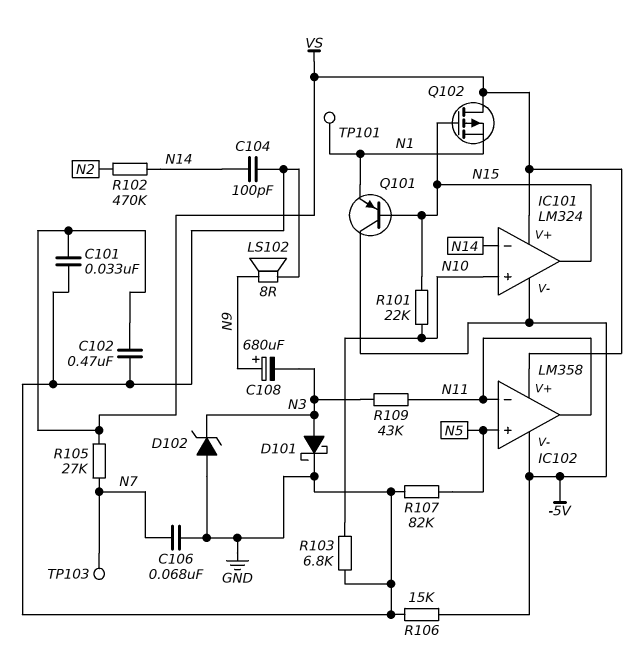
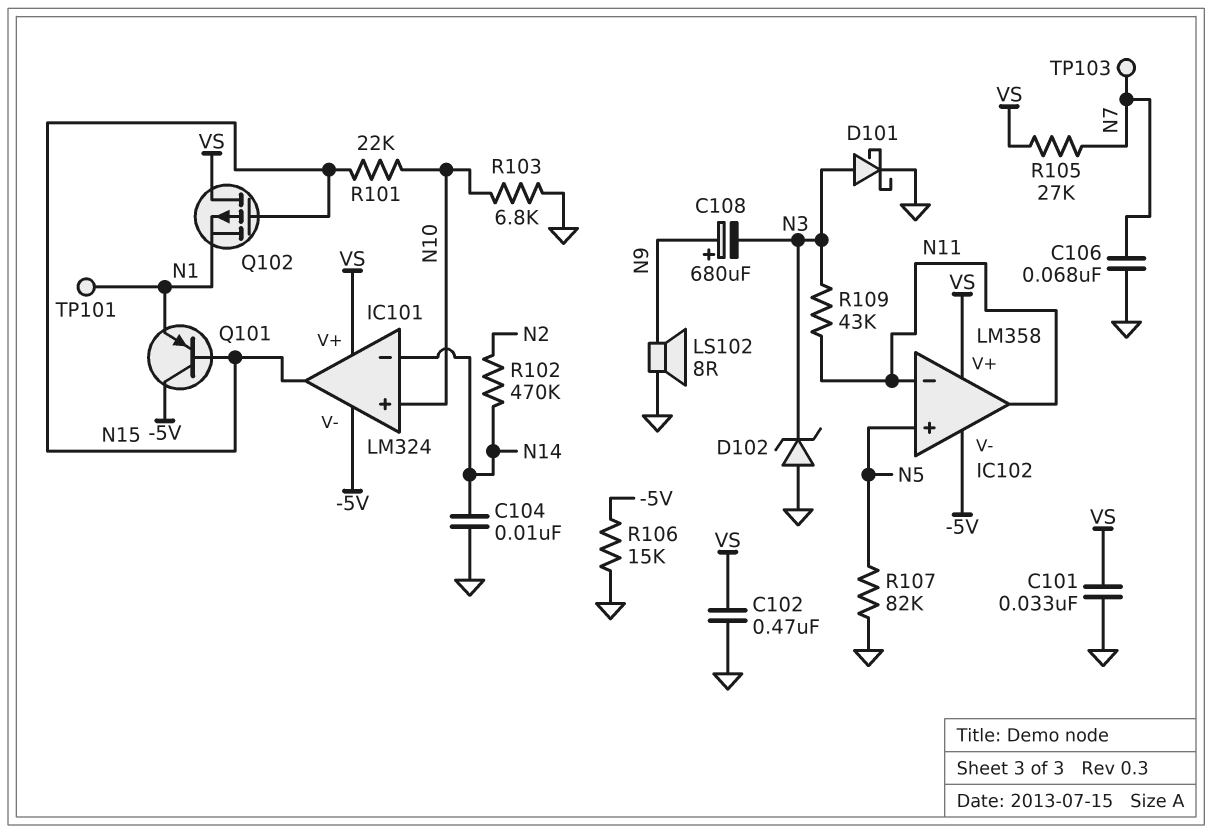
C104: 100pF (GND, N14) -> 10nF (GND, N14)

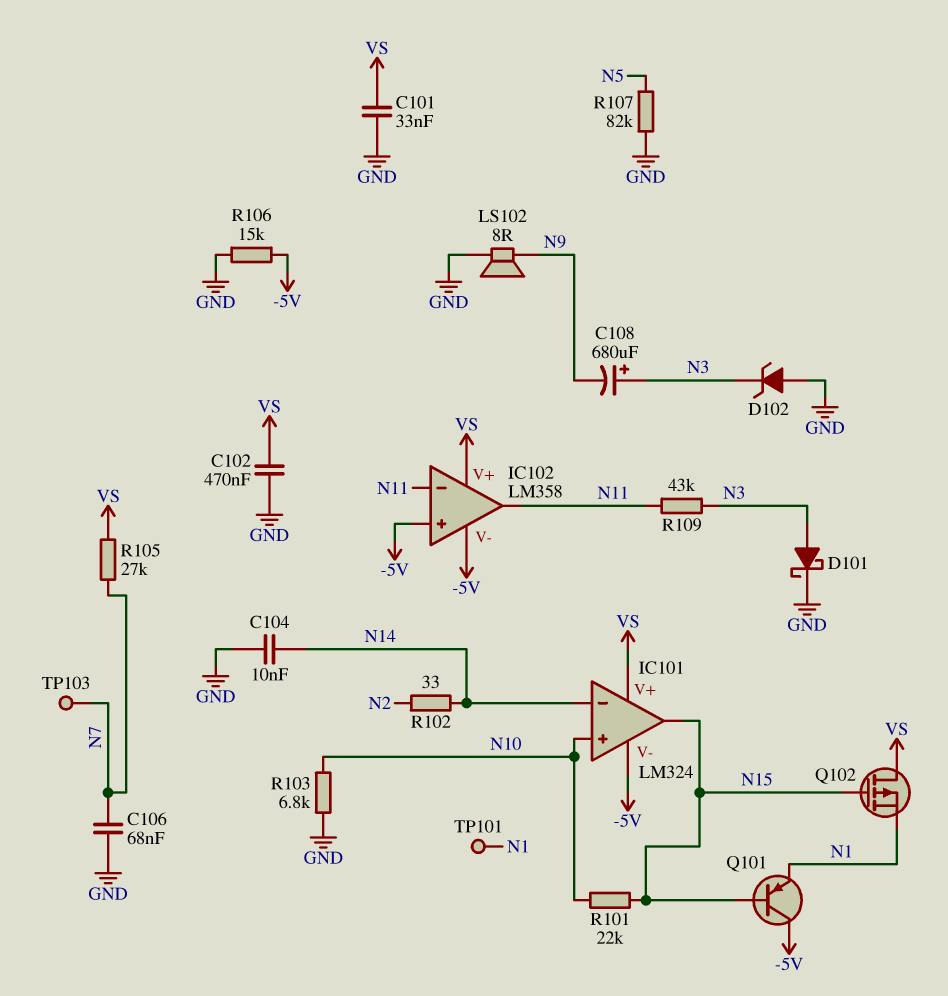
C108: 680uF (plus N9, minus N3) -> 680uF (plus N3, minus N9)
IC102 pin in+: N5 -> -5V
R102: 470k (N2, N14) -> 33 (N2, N14)

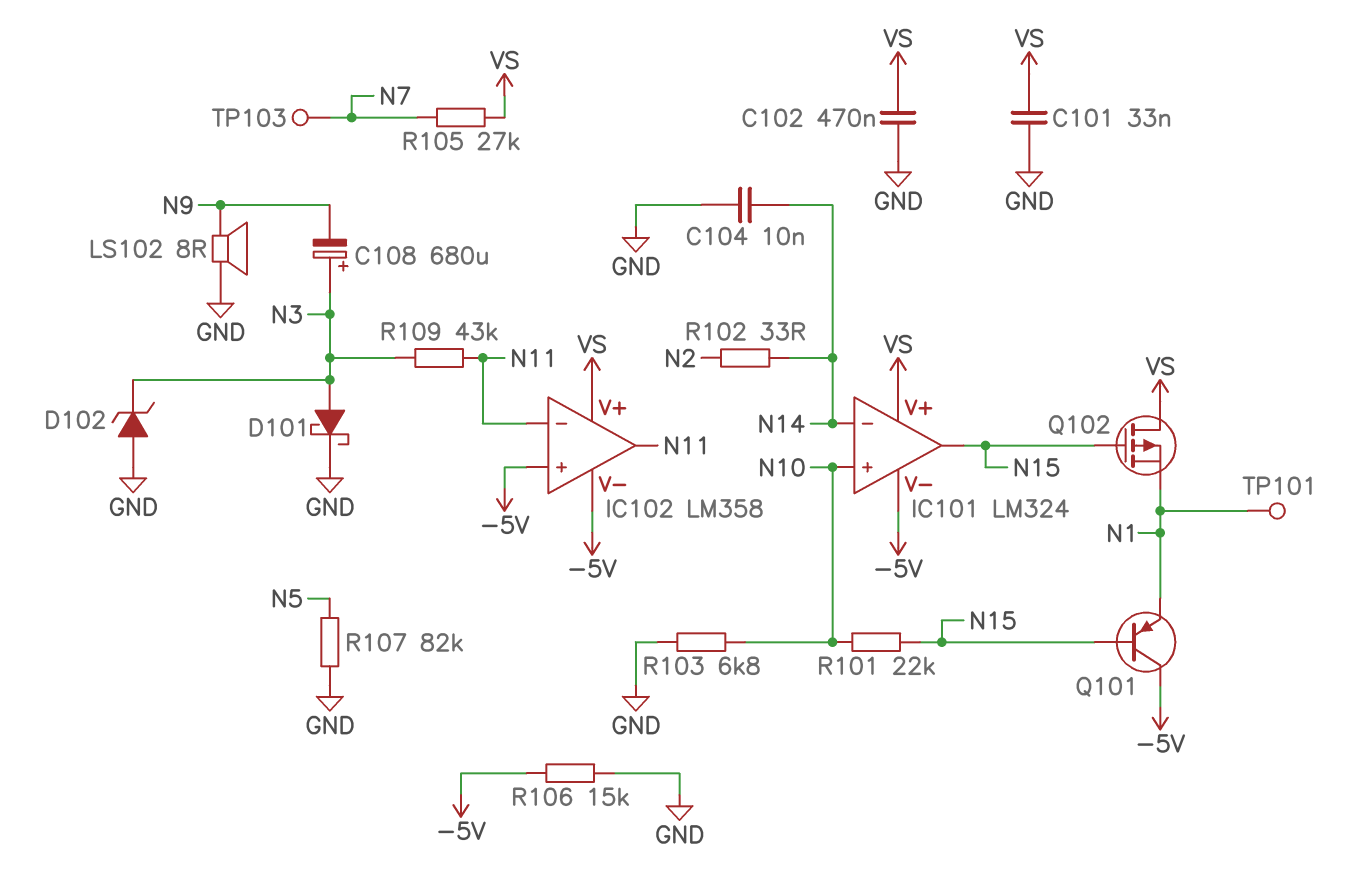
C106: 68nF (GND, N7) -> none

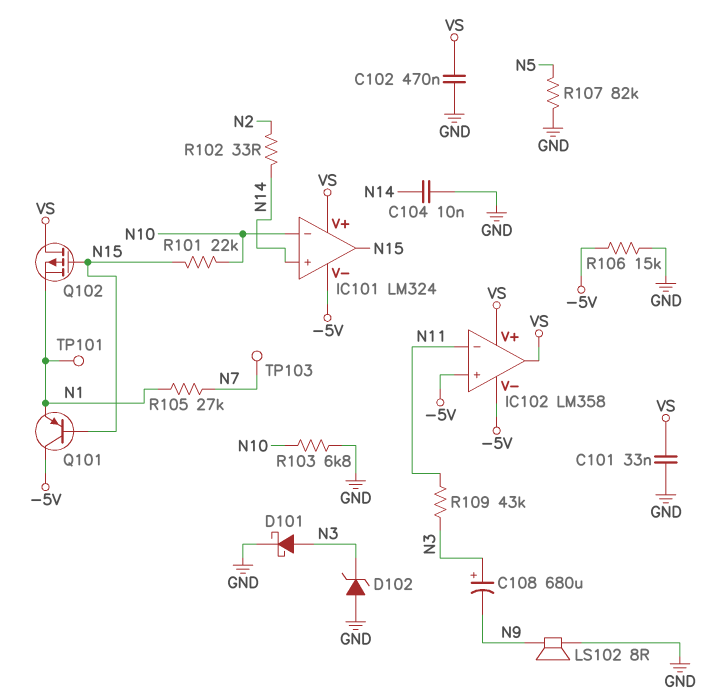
IC101 pin in+: N10 -> N14
IC101 pin in-: N14 -> N10
IC102 pin out: N11 -> VS
R105: 27k (N7, VS) -> 27k (N1, N7)

